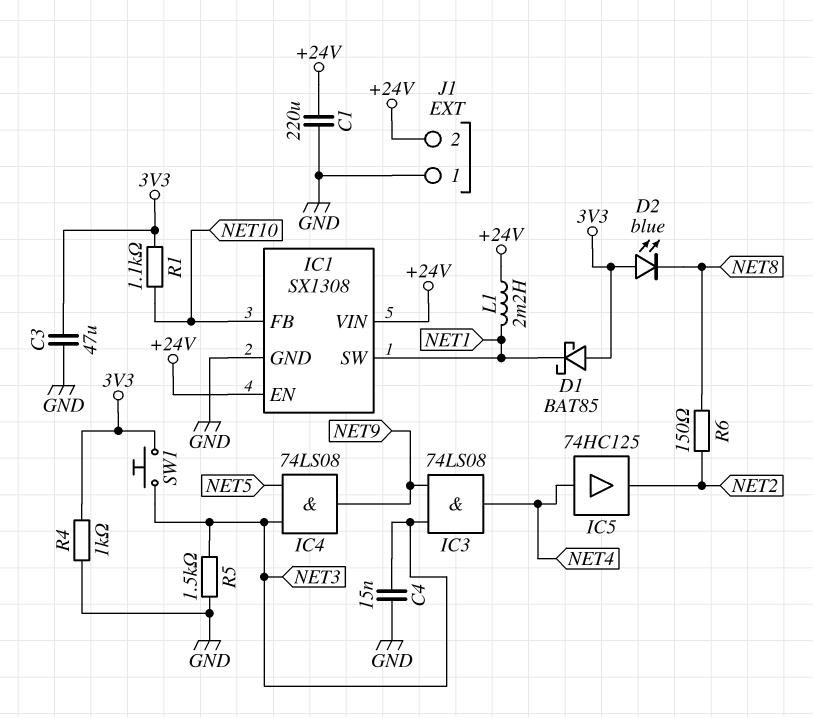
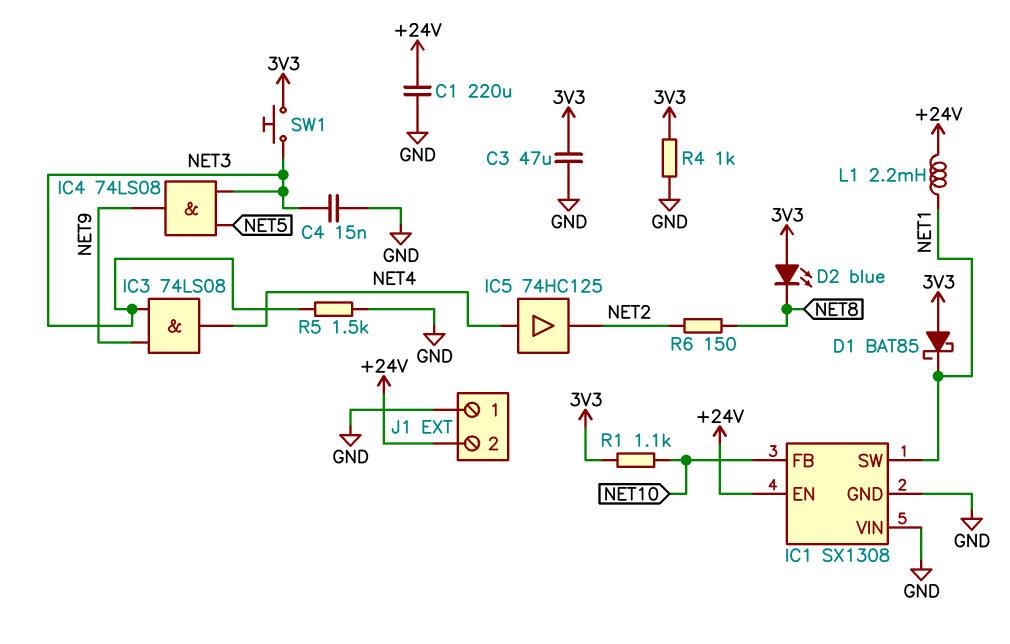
IC1 pin VIN: +24V -> GND

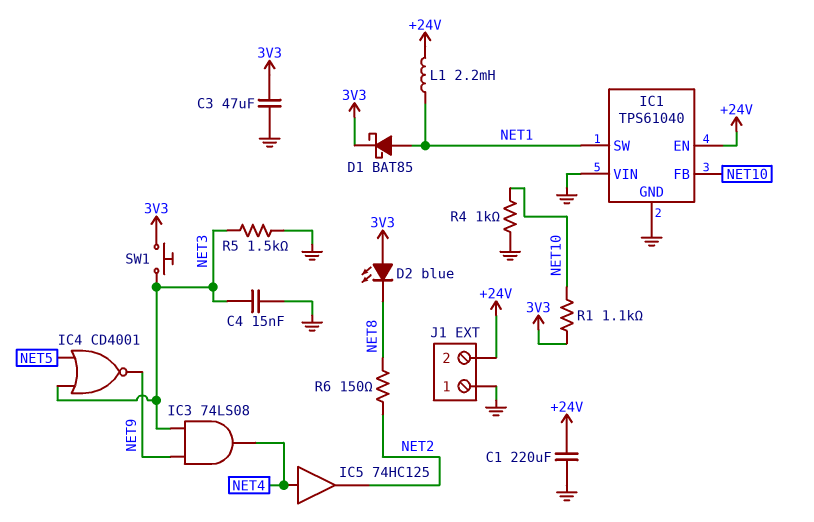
D1: schottky BAT85 (A 3V3, K NET1) -> schottky BAT85 (A NET1, K 3V3)
IC1: SX1308 -> TPS61040
IC4: AND 74LS08 (in NET3, in NET5, out NET9) -> NOR CD4001 (in NET3, in NET5, out NET9)
R4: 1k (3V3, GND) -> 1k (GND, NET10)

